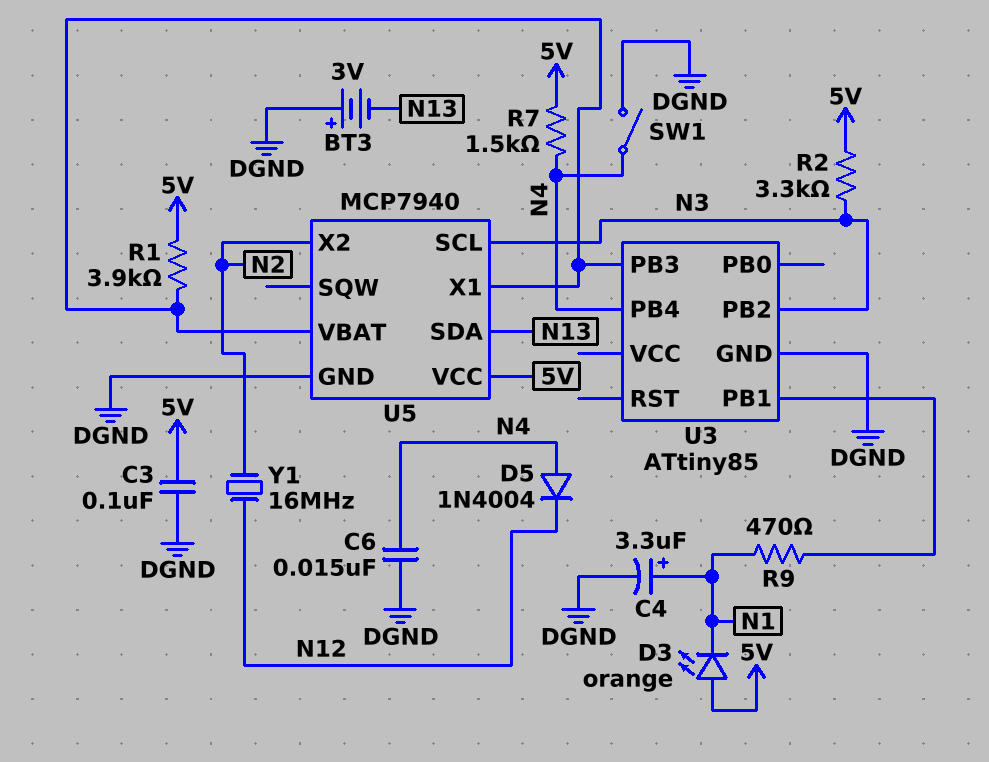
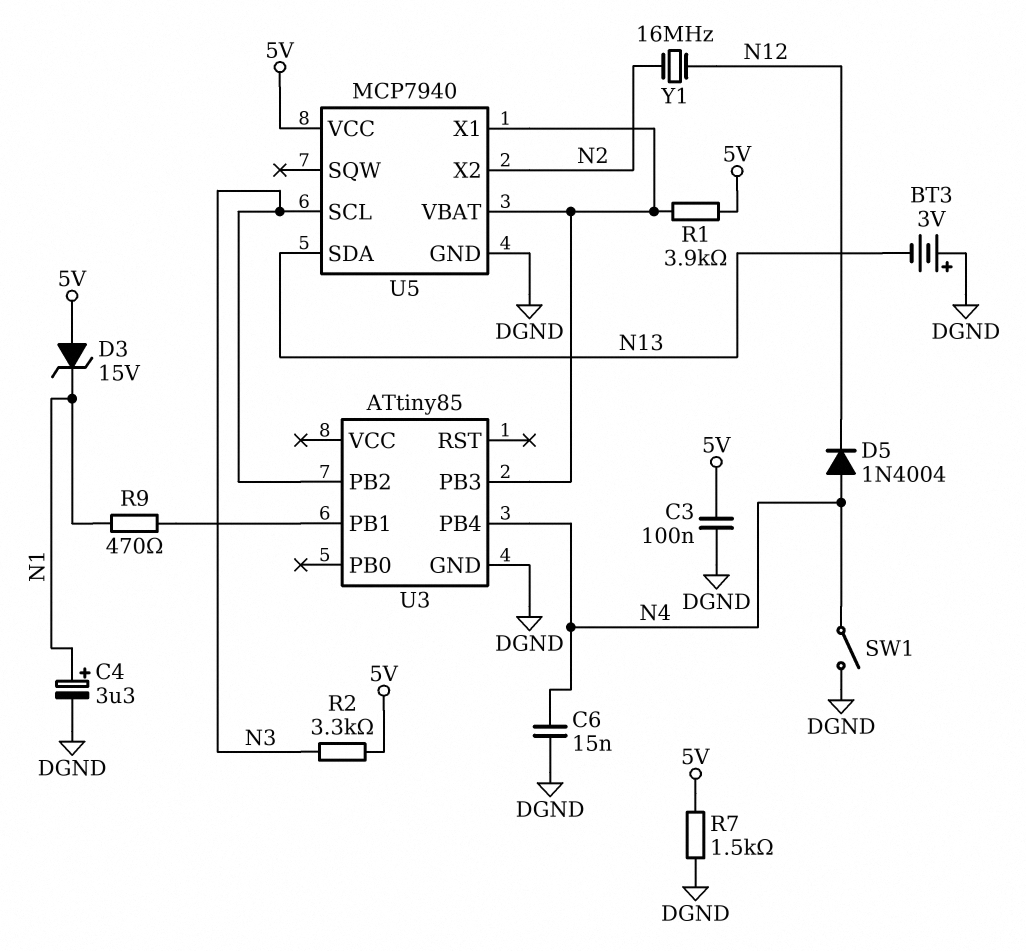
D3: LED orange (A 5V, K N1) -> zener 15V (A 5V, K N1)
R7: 1.5k (5V, N4) -> 1.5k (5V, DGND)

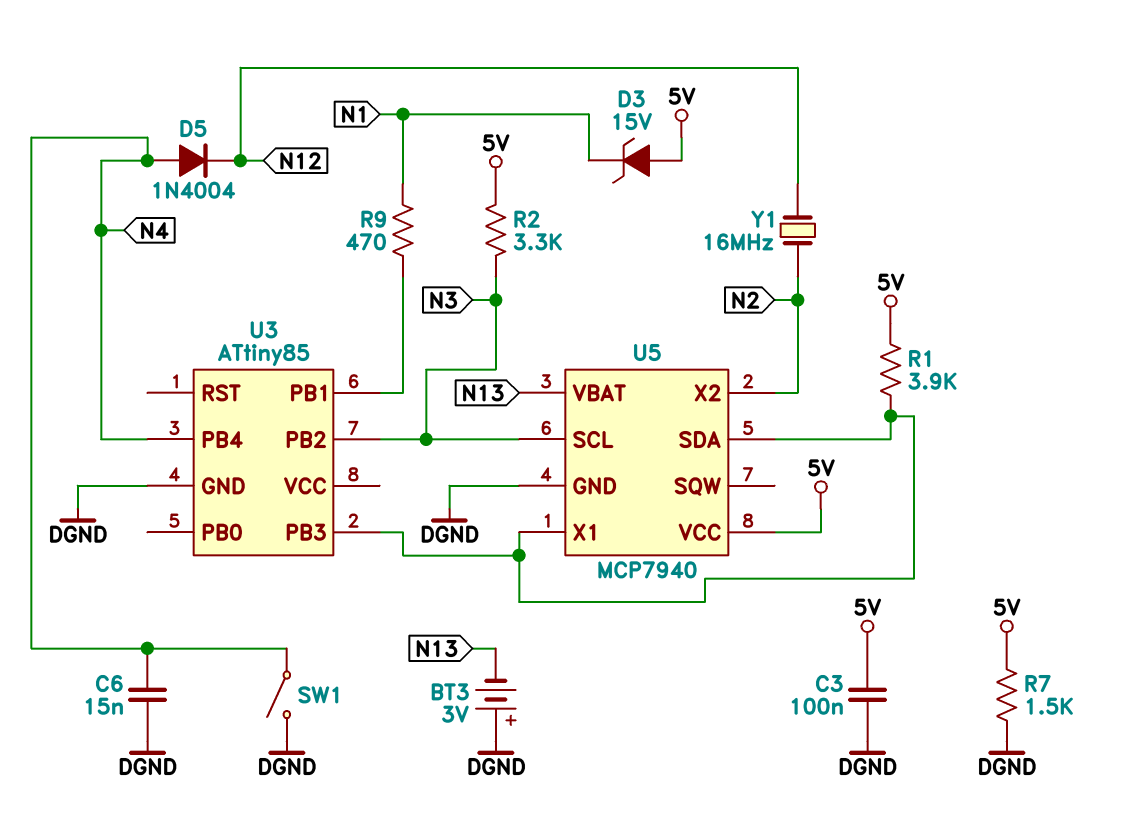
C4: 3.3uF (plus N1, minus DGND) -> none
U5 pin SDA: N13 -> U3/PB3
U5 pin VBAT: U3/PB3 -> N13

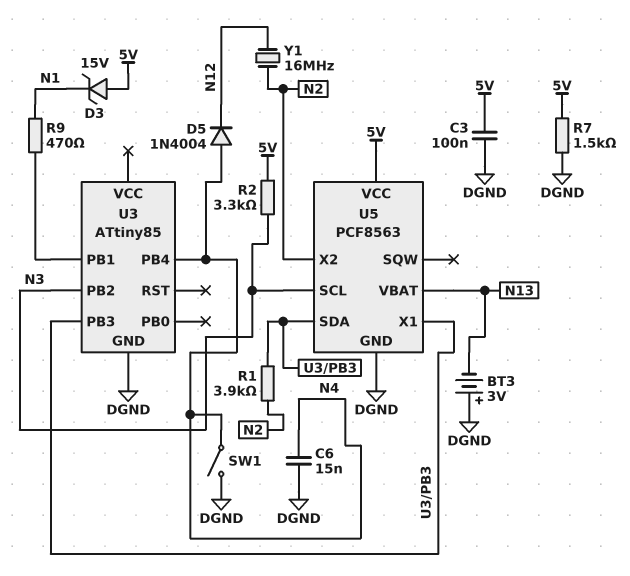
R1: 3.9k (5V, U3/PB3) -> 3.9k (N2, U3/PB3)
U5: MCP7940 -> PCF8563

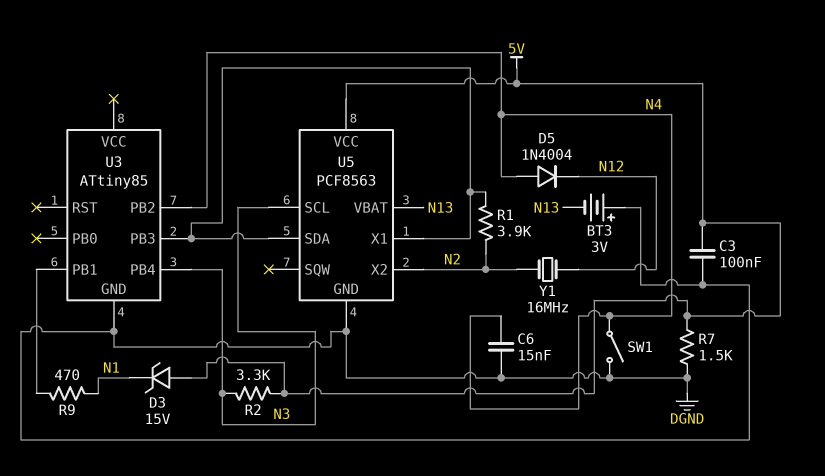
U3 pin PB2: N3 -> N4
U3 pin PB4: N4 -> N3

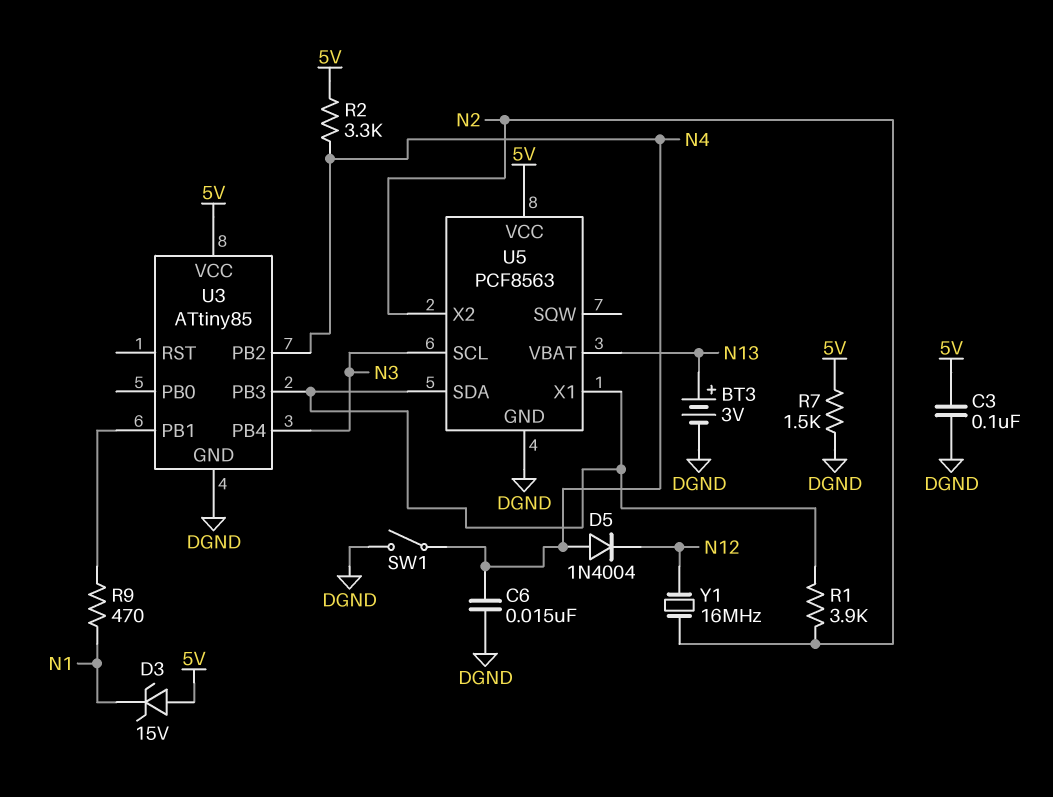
BT3: 3V (plus DGND, minus N13) -> 3V (plus N13, minus DGND)
R2: 3.3k (5V, N3) -> 3.3k (5V, N4)
U3 pin VCC: none -> 5V

